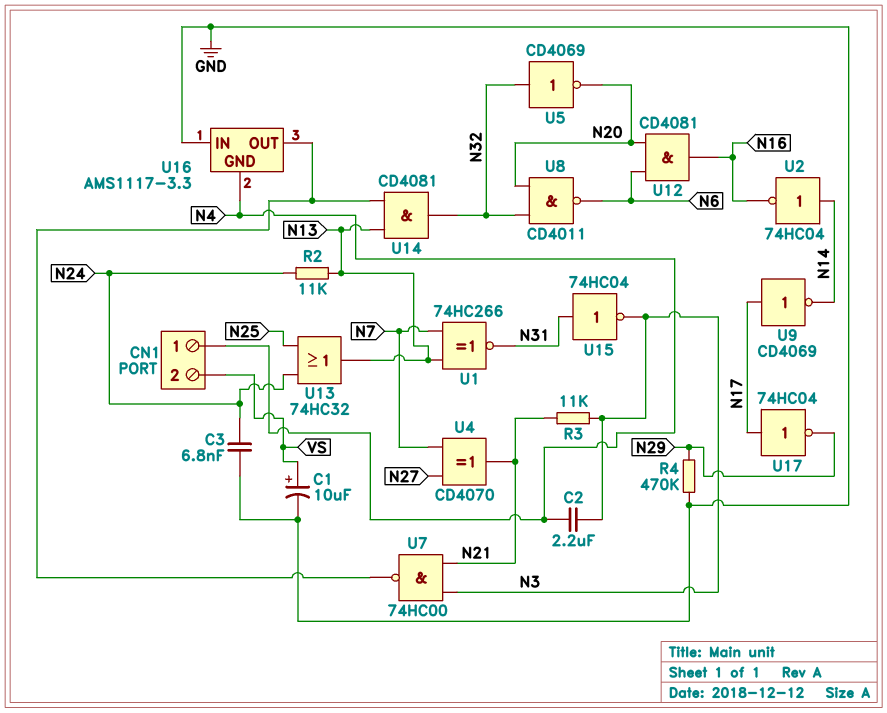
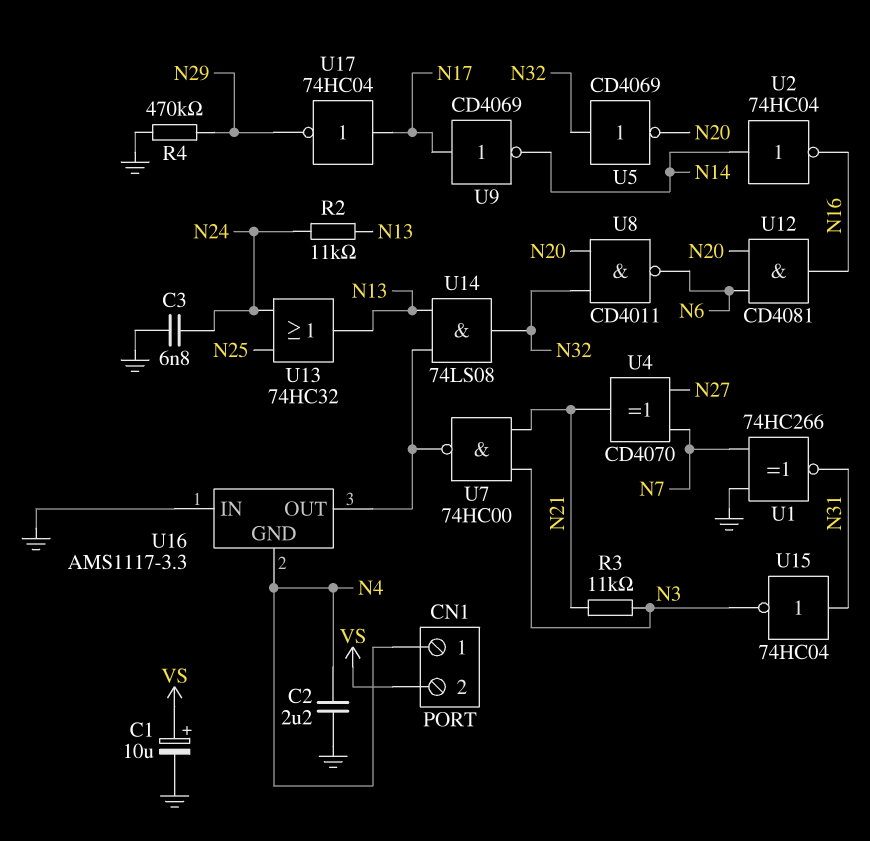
C2: 2.2uF (N3, N4) -> 2.2uF (GND, N4)
U1: XNOR 74HC266 (in N7, in N13, out N31) -> XNOR 74HC266 (in GND, in N7, out N31)
U14: AND CD4081 (in N13, in U16/OUT, out N32) -> AND 74LS08 (in N13, in U16/OUT, out N32)

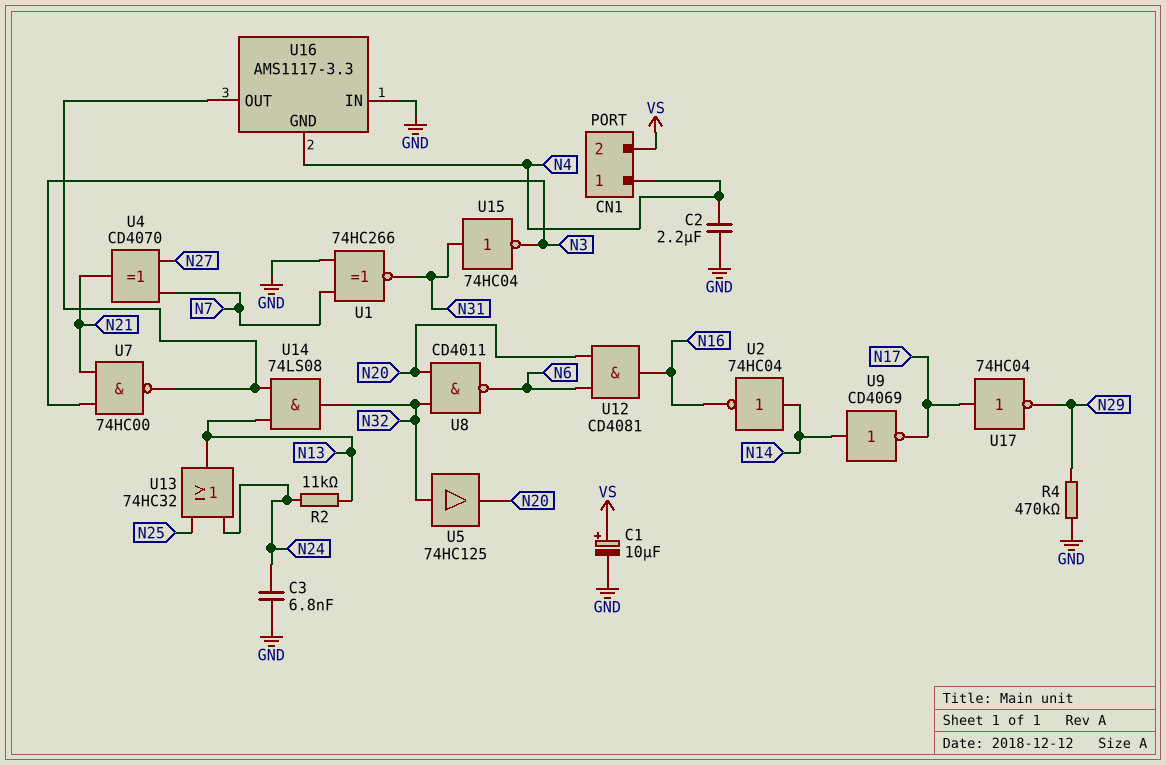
R3: 11k (N3, N21) -> none
U5: NOT CD4069 (in N32, out N20) -> buffer 74HC125 (in N32, out N20)
U9: NOT CD4069 (in N17, out N14) -> NOT CD4069 (in N14, out N17)

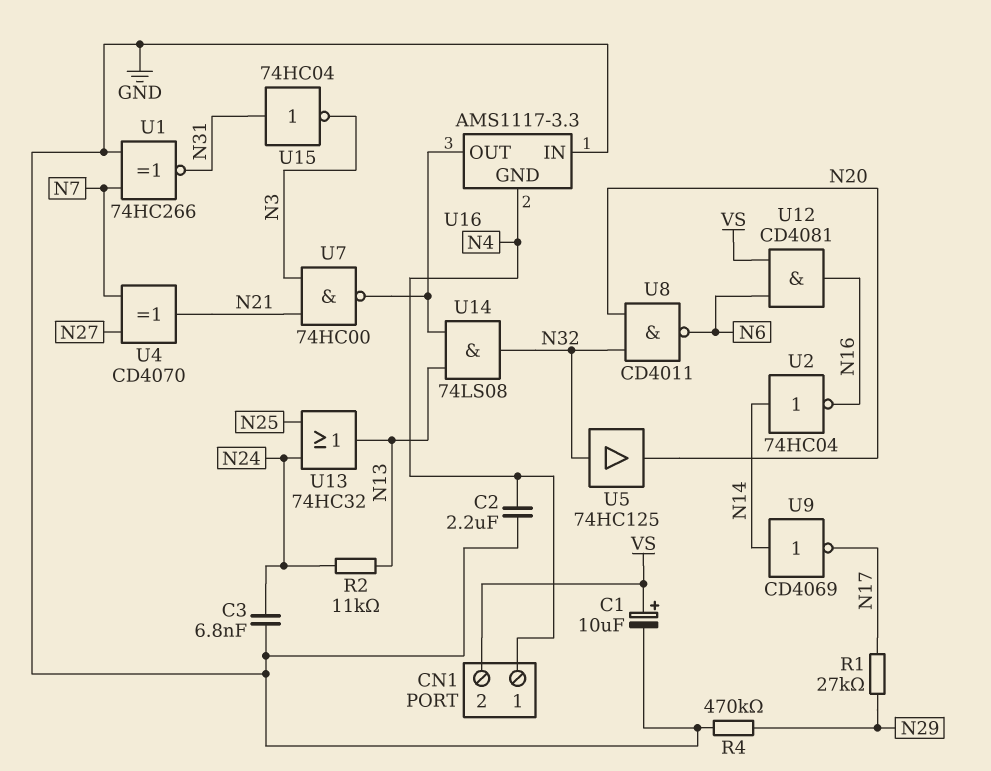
R1: none -> 27k (N17, N29)
U12: AND CD4081 (in N6, in N20, out N16) -> AND CD4081 (in N6, in VS, out N16)
U17: NOT 74HC04 (in N17, out N29) -> none

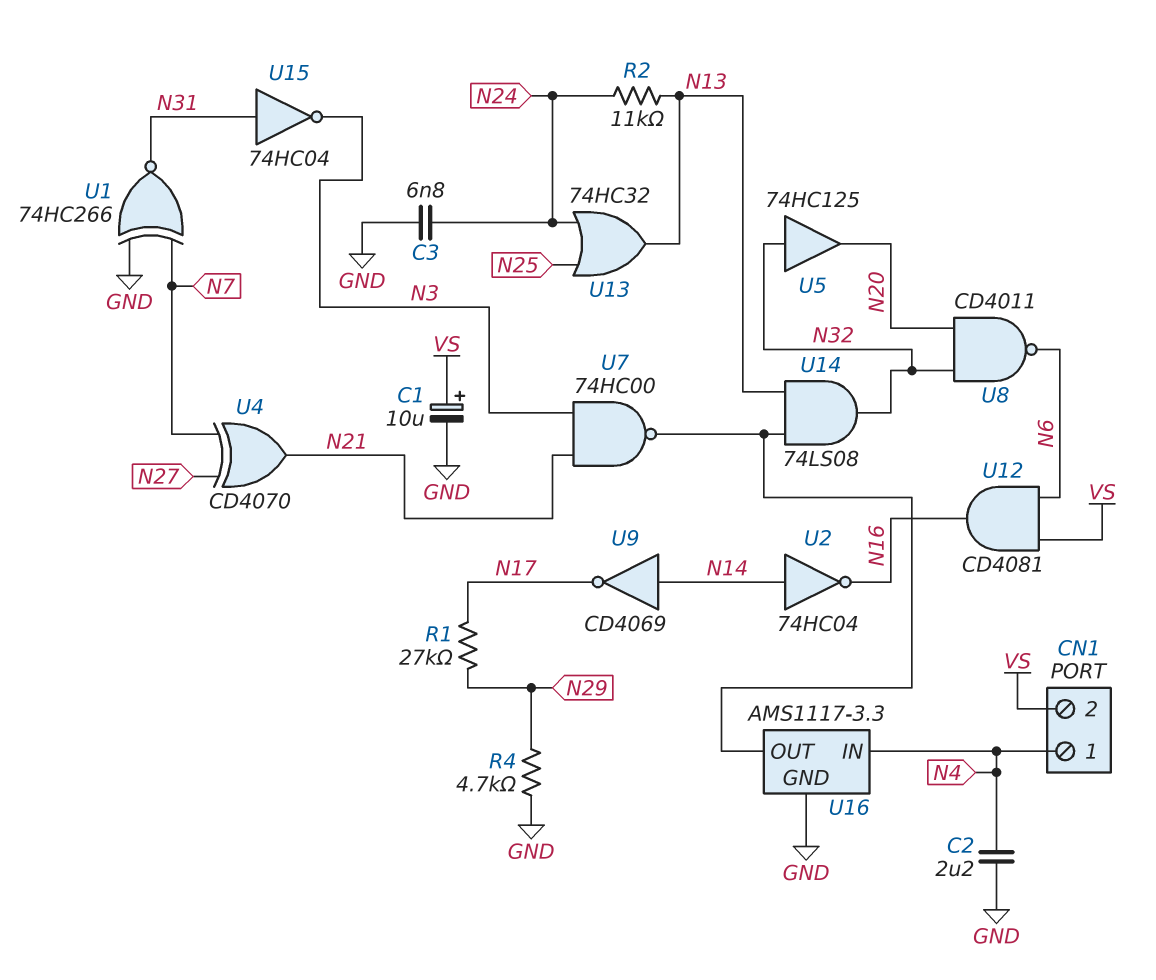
R4: 470k (GND, N29) -> 4.7k (GND, N29)
U16 pin GND: N4 -> GND
U16 pin IN: GND -> N4

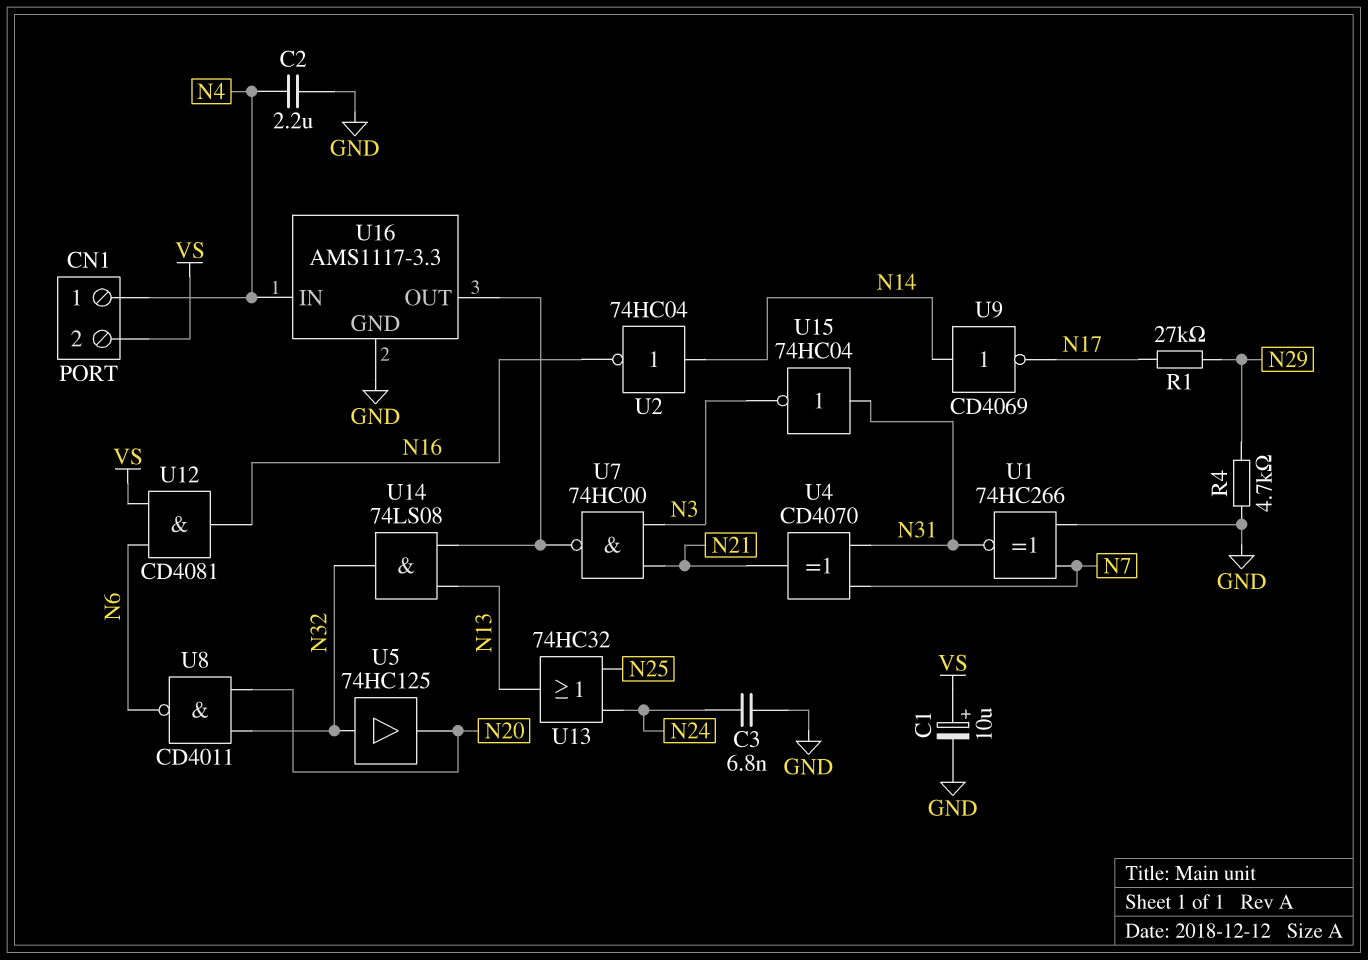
R2: 11k (N13, N24) -> none
U4: XOR CD4070 (in N7, in N27, out N21) -> XOR CD4070 (in N7, in N31, out N21)

